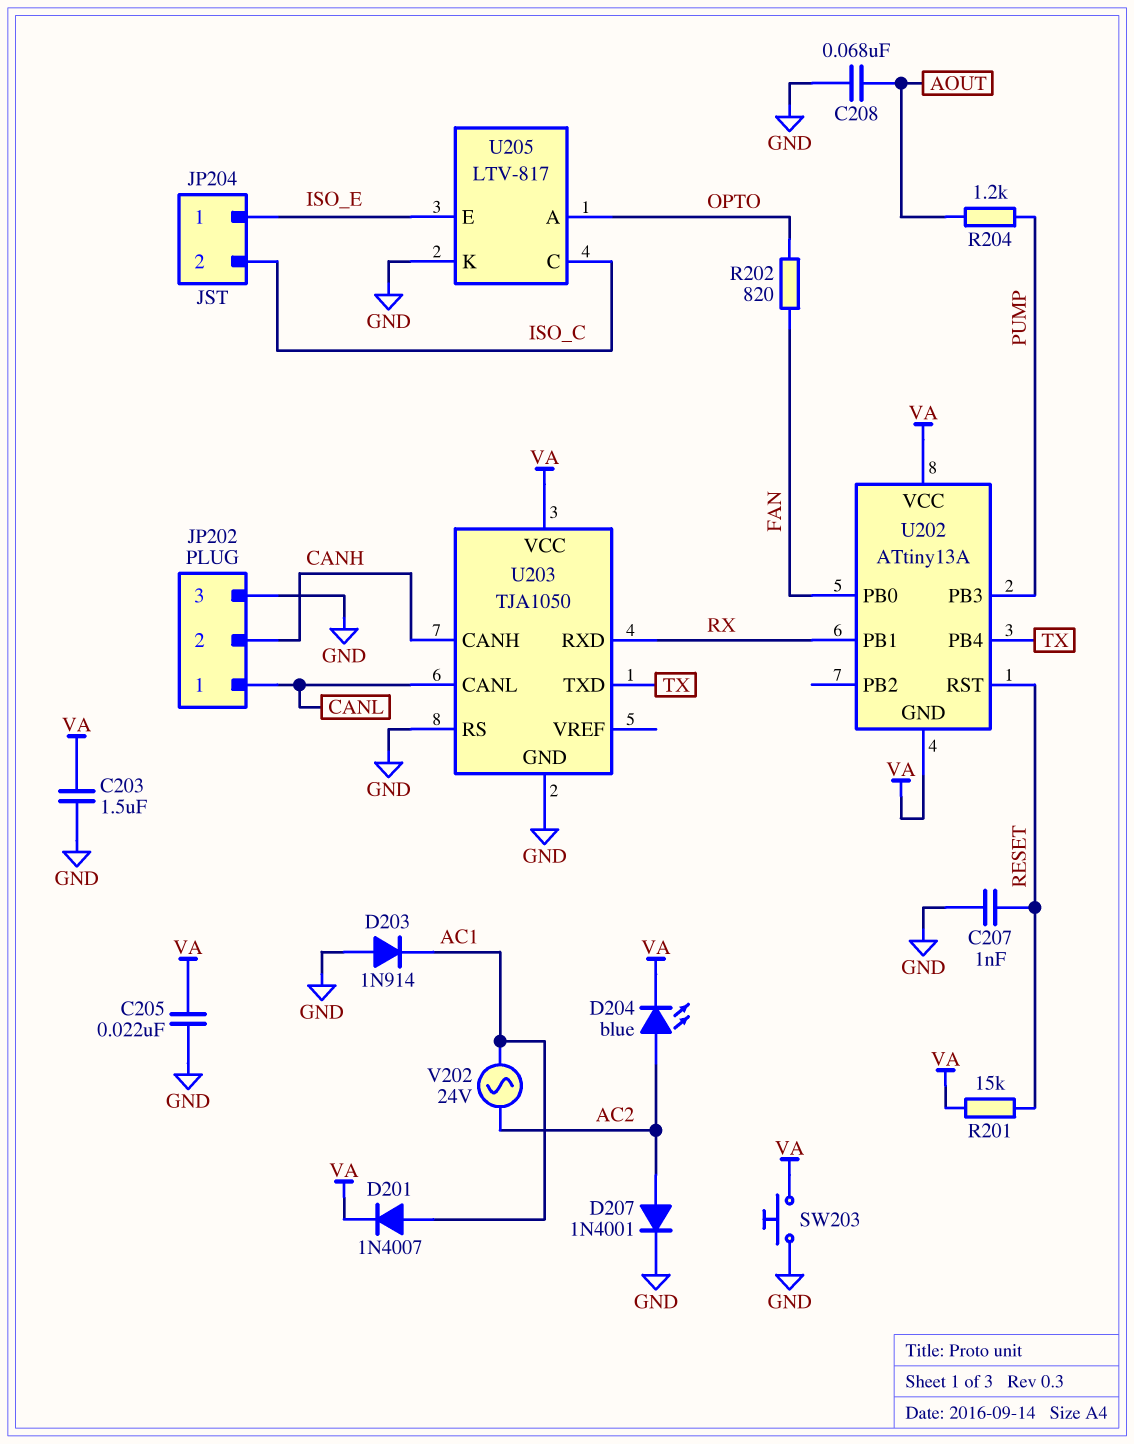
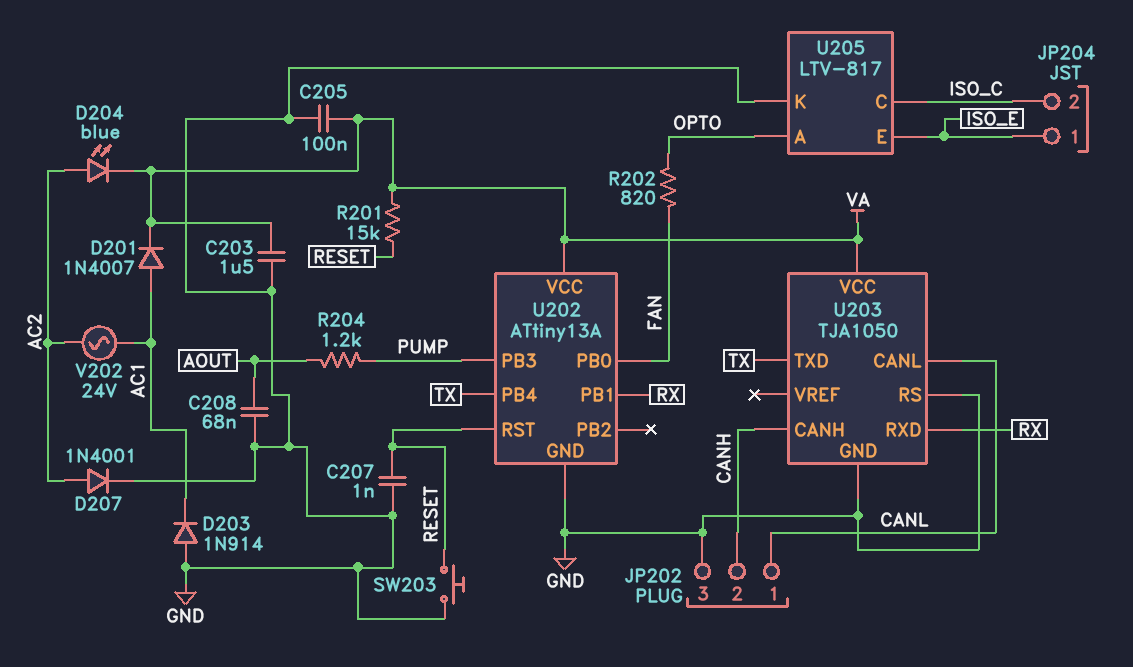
C205: 22nF (GND, VA) -> 100nF (GND, VA)
SW203: button (GND, VA) -> button (GND, RESET)
U202 pin GND: VA -> GND

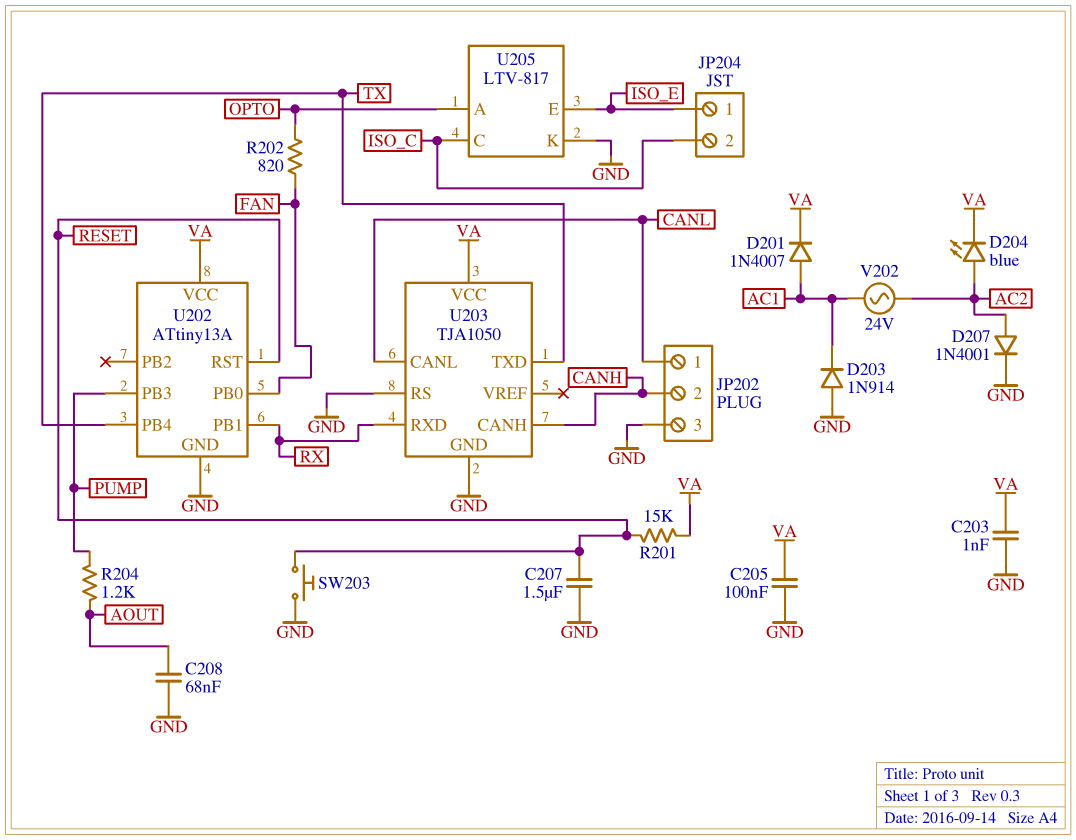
C203: 1.5uF (GND, VA) -> 1nF (GND, VA)
C207: 1nF (GND, RESET) -> 1.5uF (GND, RESET)

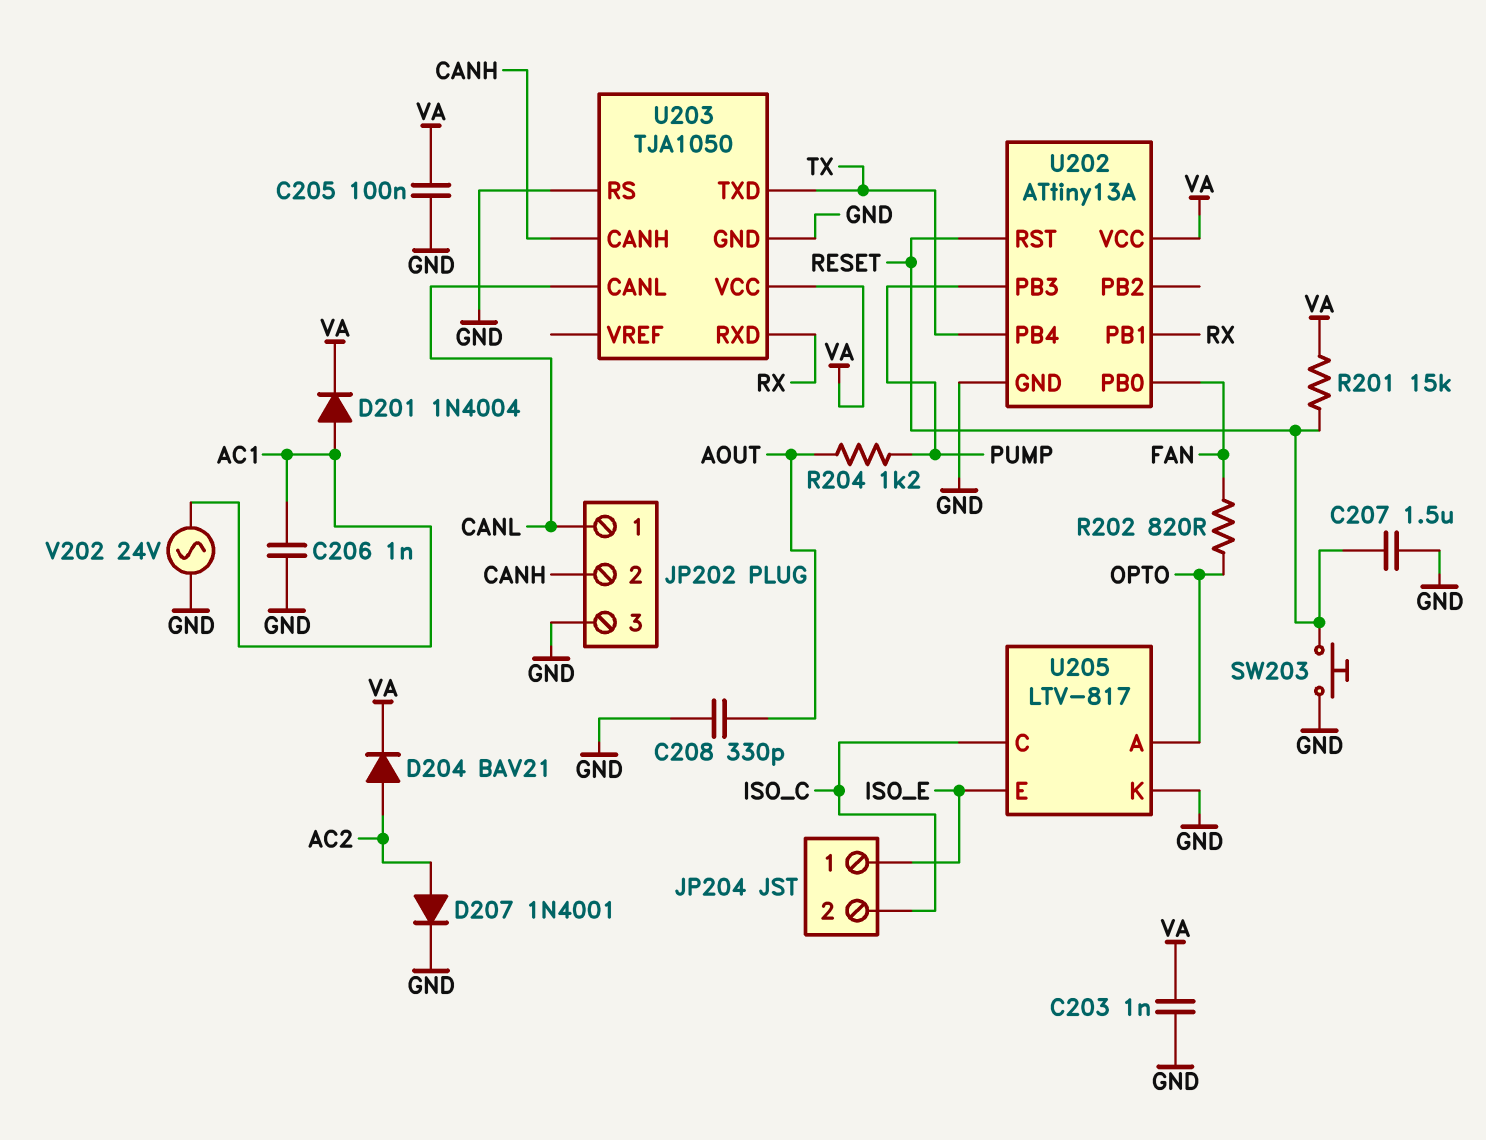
C206: none -> 1nF (AC1, GND)
C208: 68nF (AOUT, GND) -> 330pF (AOUT, GND)
D201: diode 1N4007 (A AC1, K VA) -> diode 1N4004 (A AC1, K VA)
D203: diode 1N914 (A GND, K AC1) -> none
D204: LED blue (A AC2, K VA) -> diode BAV21 (A AC2, K VA)
V202: AC 24V (AC1, AC2) -> AC 24V (AC1, GND)

